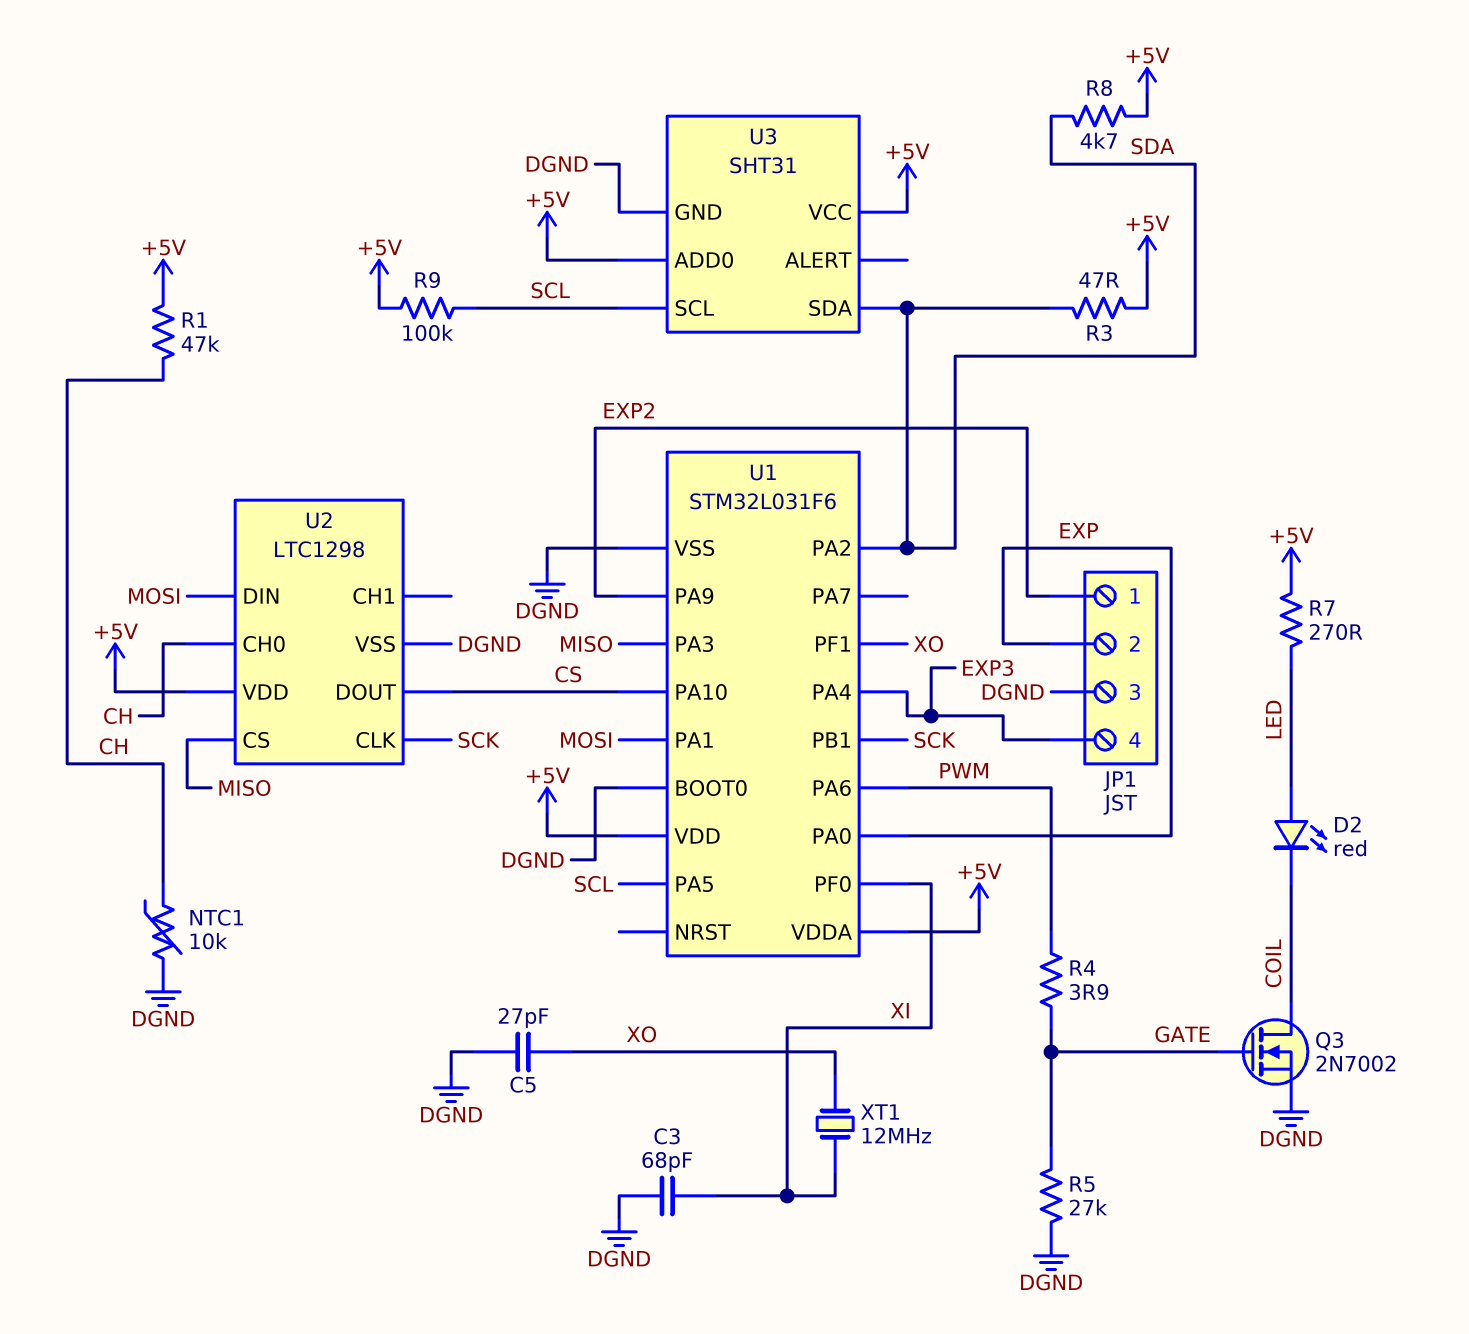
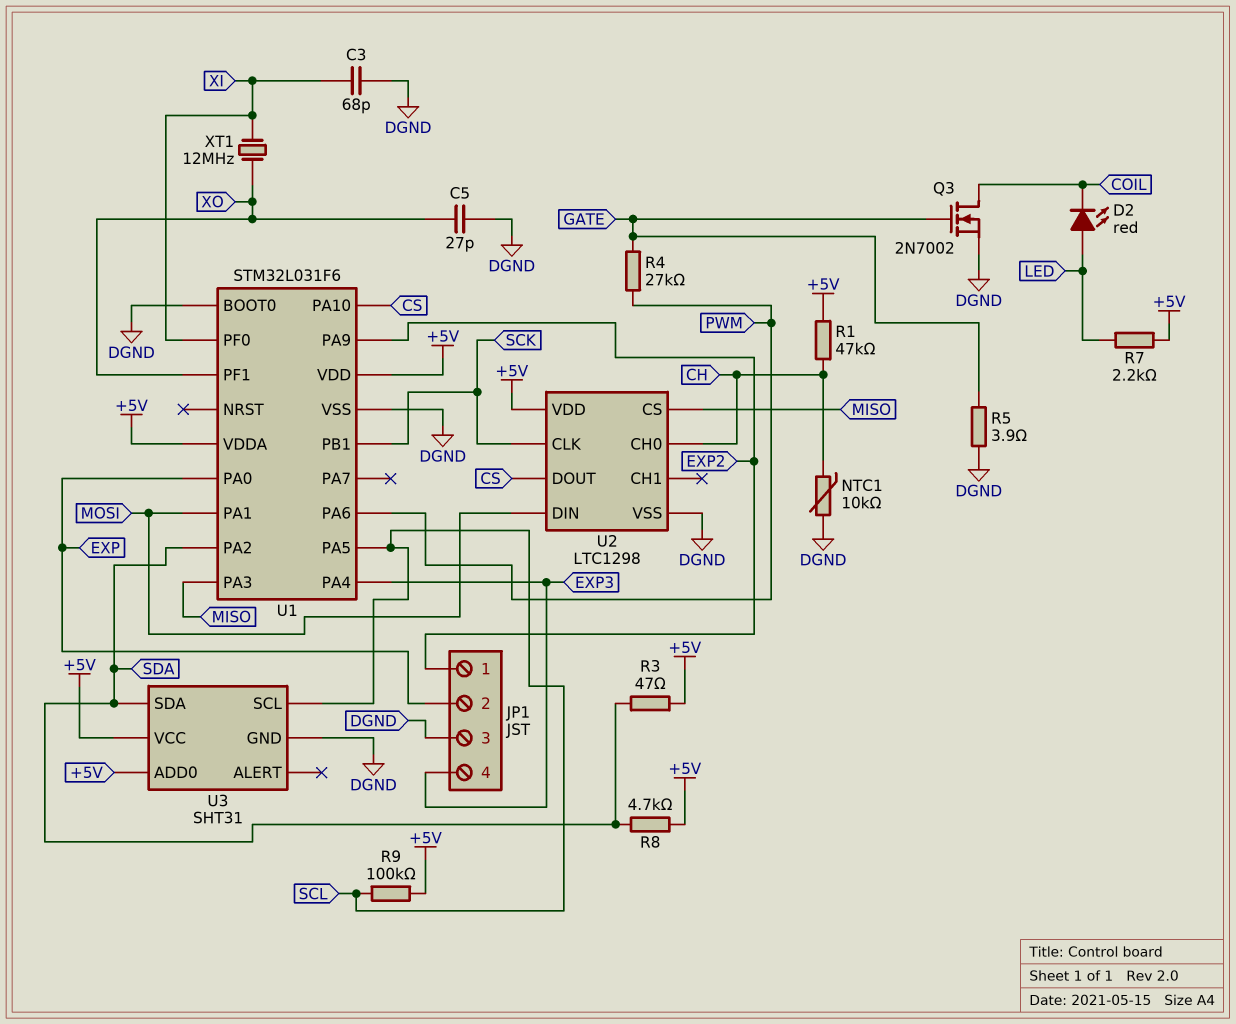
R4: 3.9 (GATE, PWM) -> 27k (GATE, PWM)
R5: 27k (DGND, GATE) -> 3.9 (DGND, GATE)
R7: 270 (+5V, LED) -> 2.2k (+5V, LED)

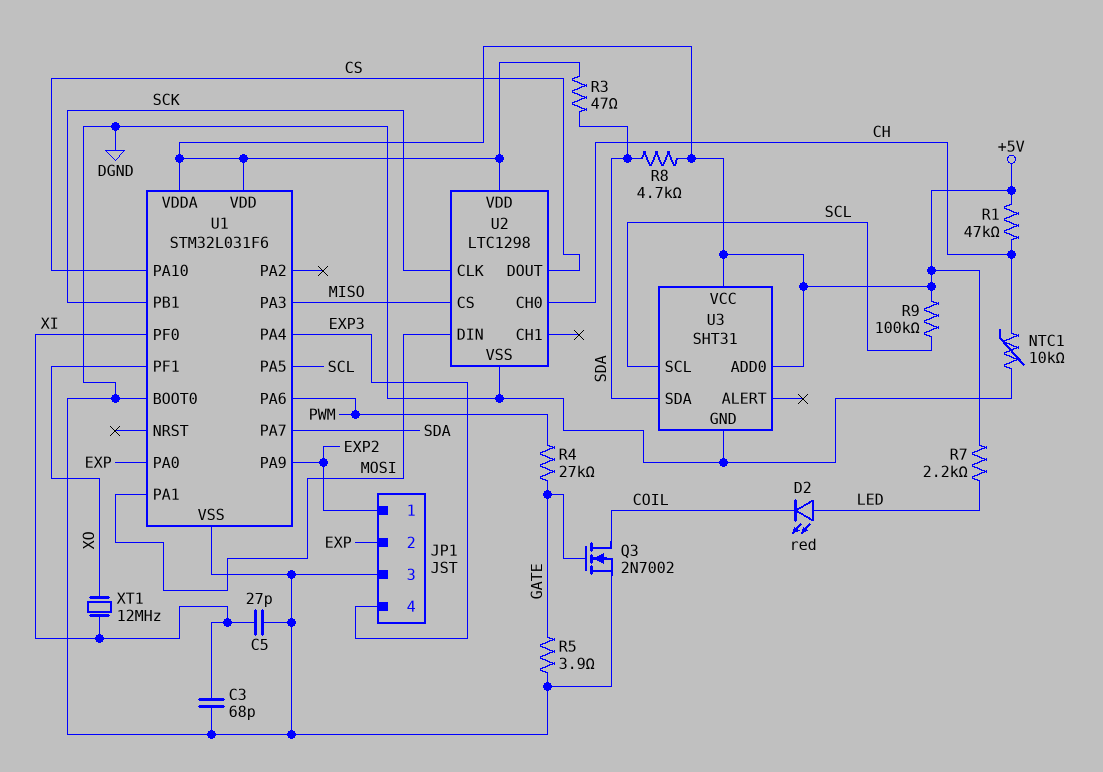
C5: 27pF (DGND, XO) -> 27pF (DGND, XI)
U1 pin PA2: SDA -> none
U1 pin PA7: none -> SDA

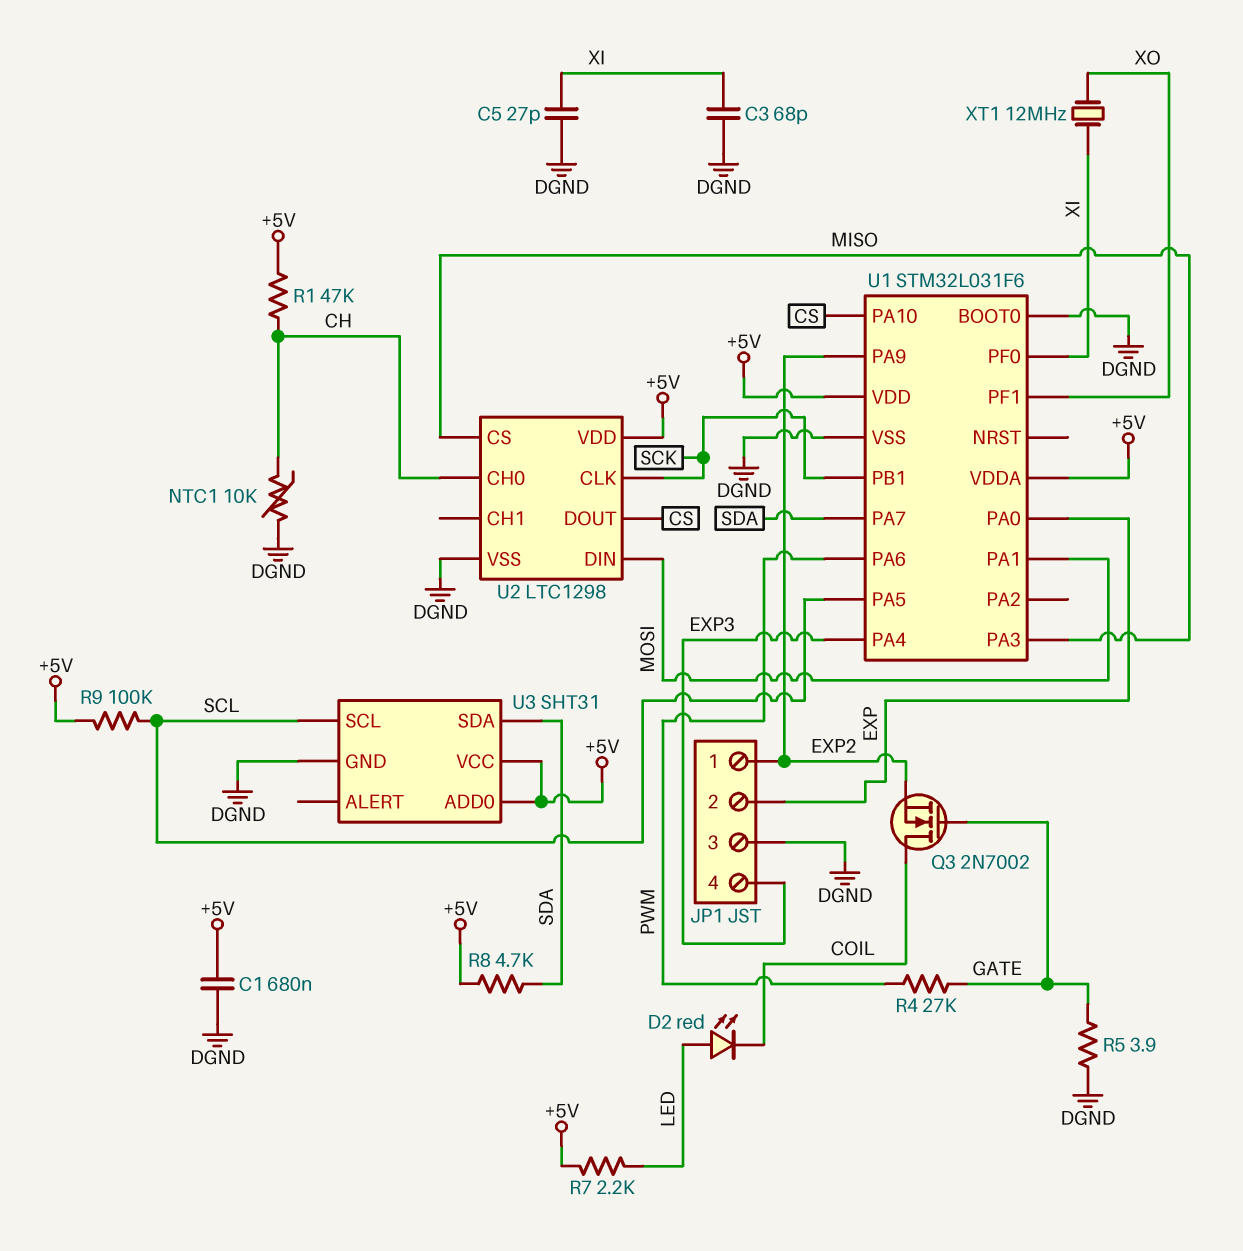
C1: none -> 680nF (+5V, DGND)
Q3: NMOS 2N7002 (G GATE, D COIL, S DGND) -> NMOS 2N7002 (G GATE, D COIL, S EXP2)
R3: 47 (+5V, SDA) -> none

